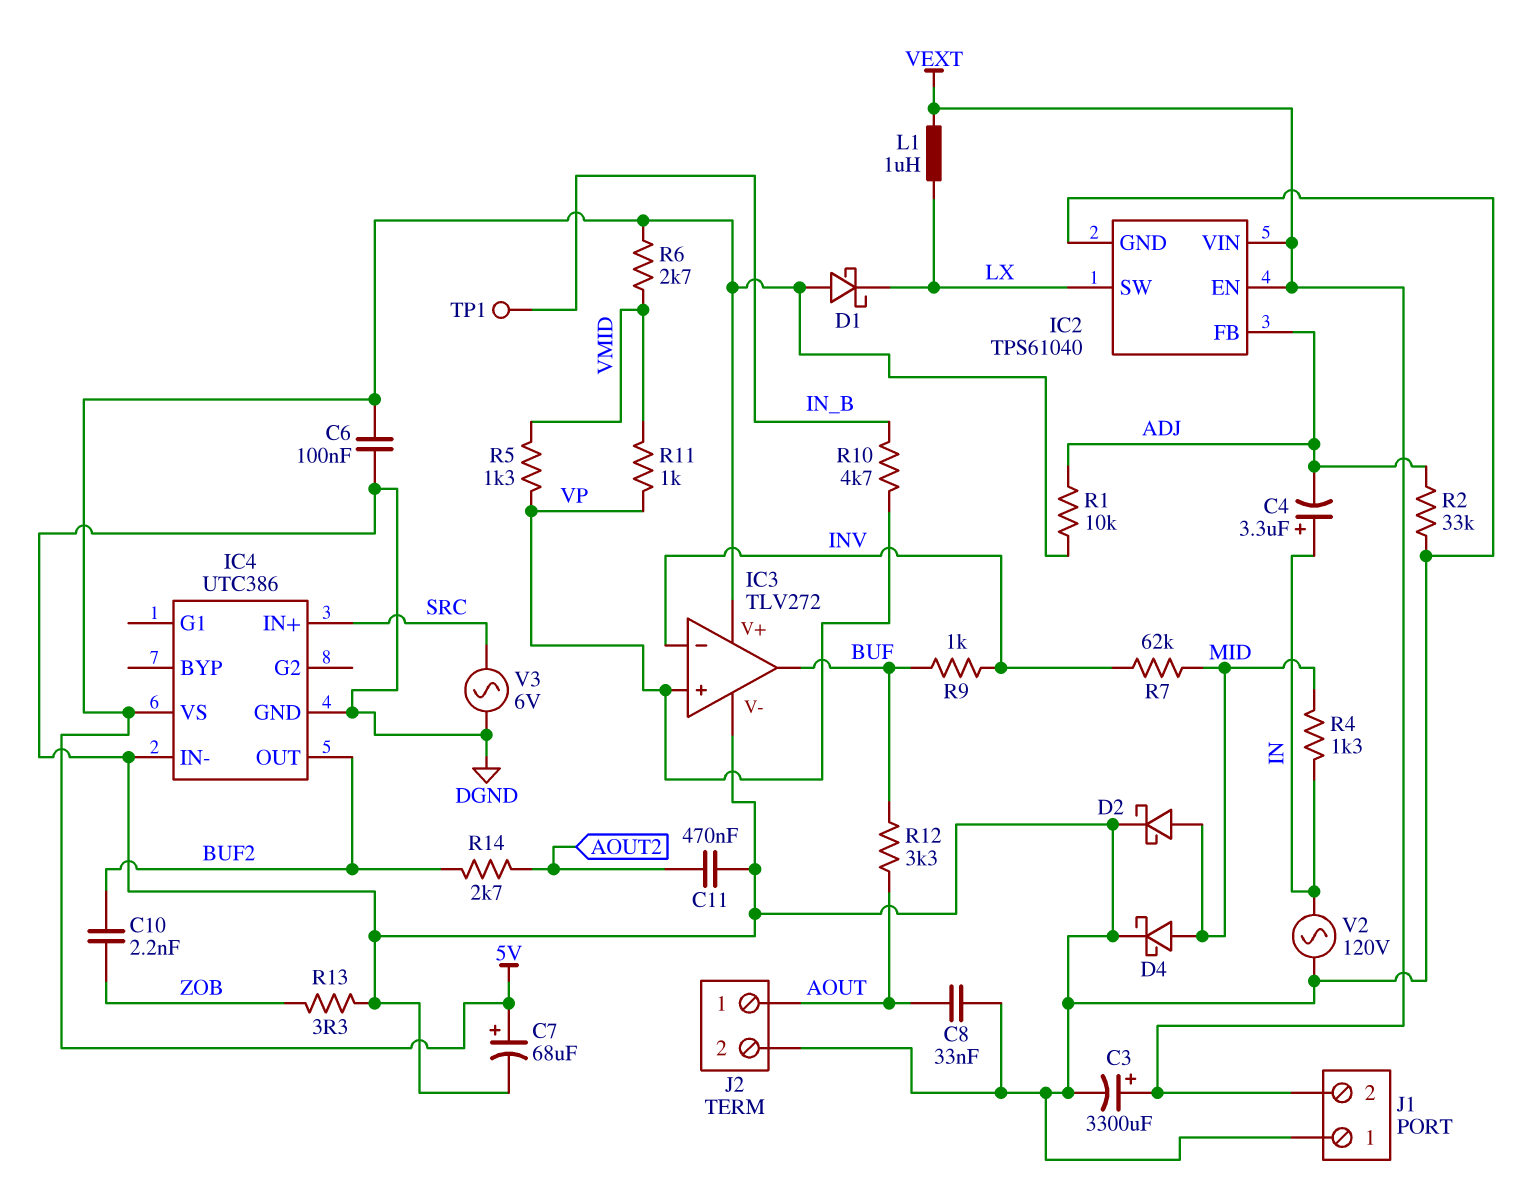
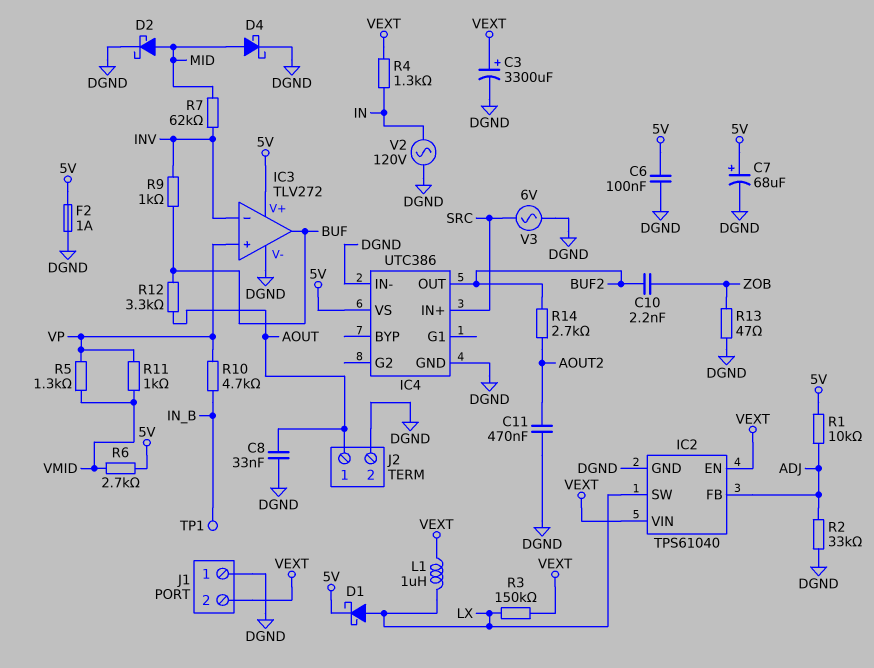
C4: 3.3uF (plus IN, minus ADJ) -> none
D1: schottky (A 5V, K LX) -> schottky (A LX, K 5V)
F2: none -> 1A (5V, DGND)
R3: none -> 150k (LX, VEXT)
R4: 1.3k (IN, MID) -> 1.3k (IN, VEXT)
R13: 3.3 (DGND, ZOB) -> 47 (DGND, ZOB)

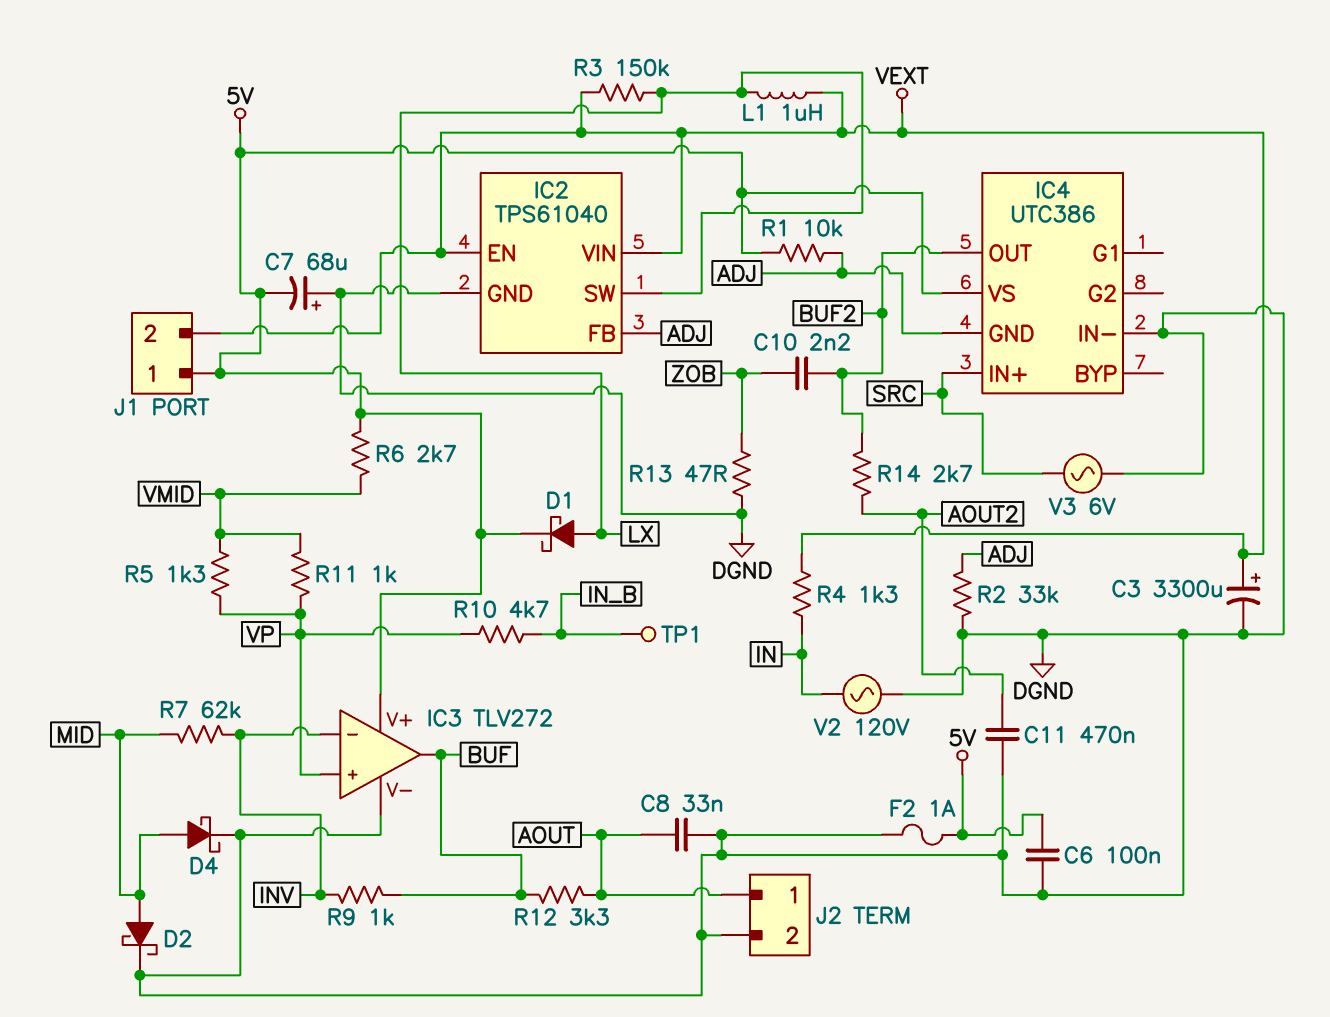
C7: 68uF (plus 5V, minus DGND) -> 68uF (plus DGND, minus 5V)
IC4 pin GND: DGND -> ADJ
J1 pin 1: DGND -> 5V

